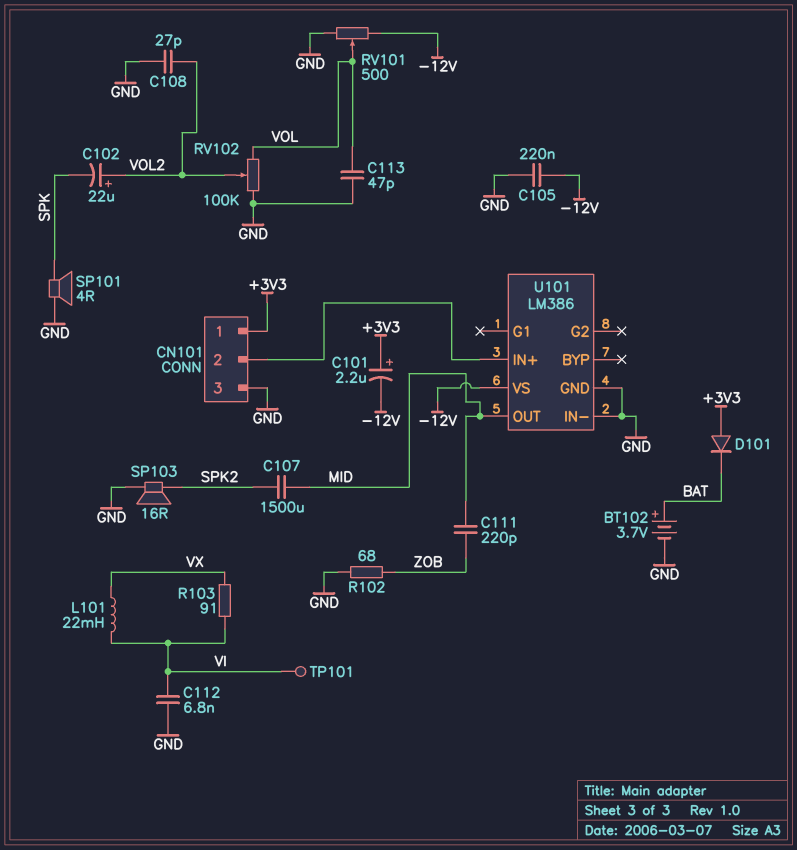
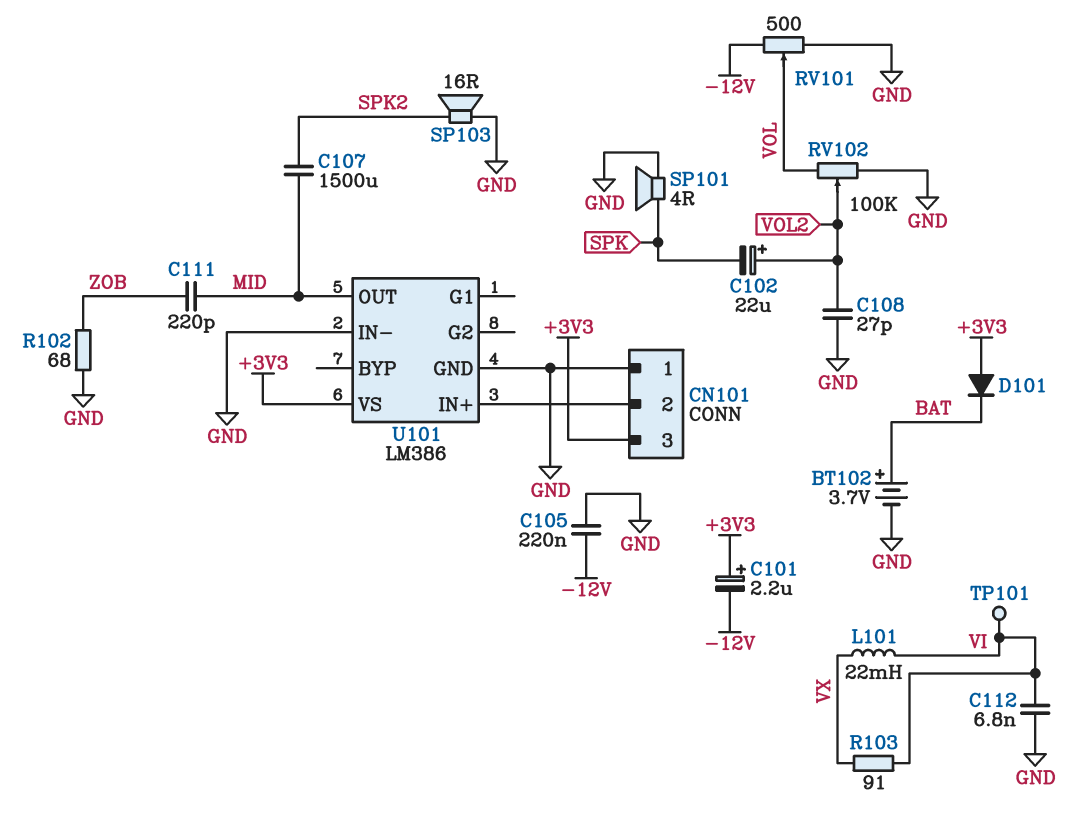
C113: 47pF (GND, VOL) -> none
CN101 pin 1: +3V3 -> GND
CN101 pin 3: GND -> +3V3
U101 pin VS: -12V -> +3V3

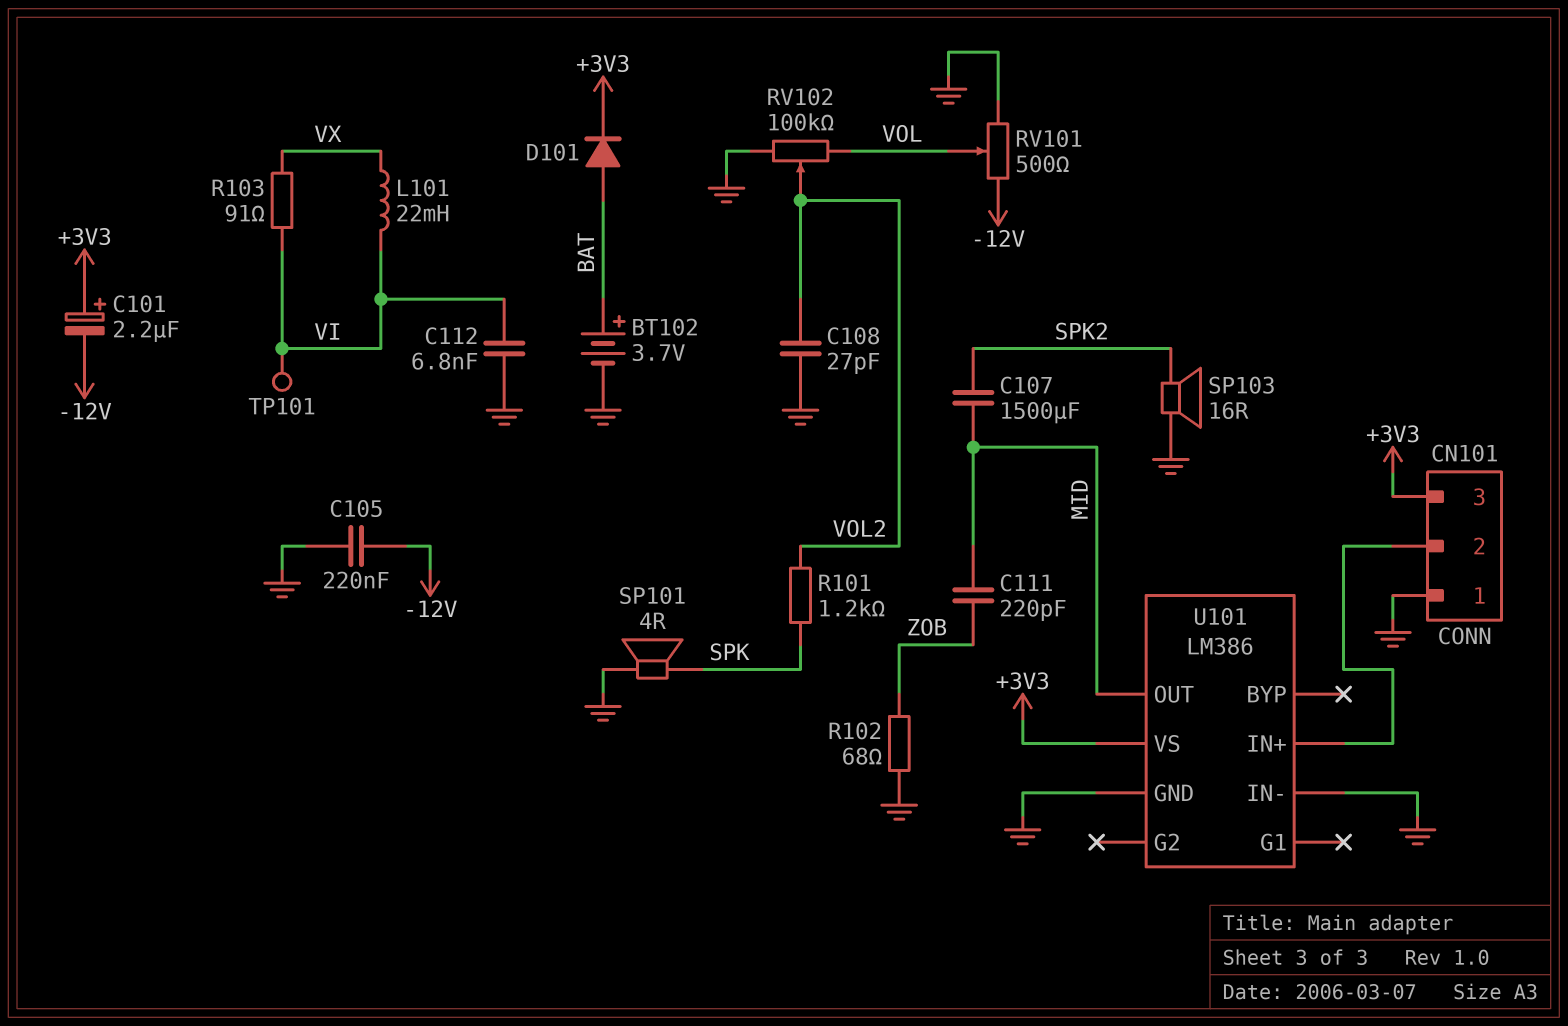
C102: 22uF (plus VOL2, minus SPK) -> none
D101: diode (A +3V3, K BAT) -> diode (A BAT, K +3V3)
R101: none -> 1.2k (SPK, VOL2)

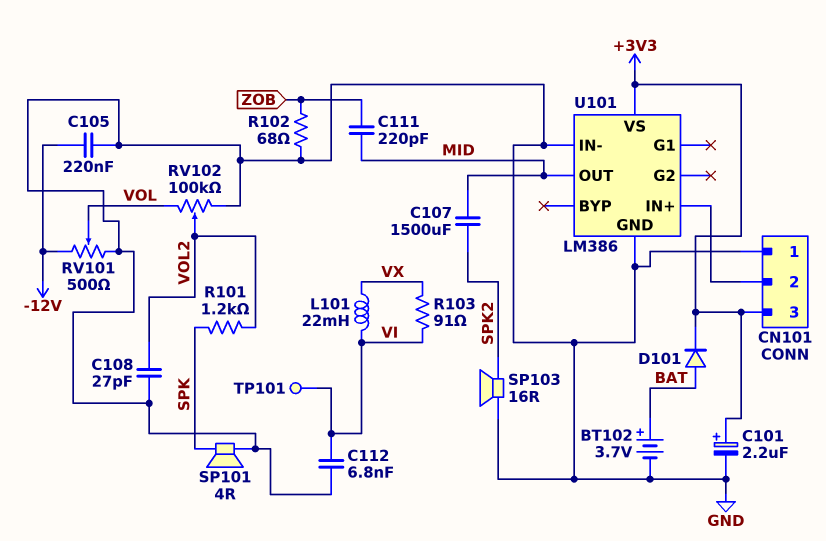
C101: 2.2uF (plus +3V3, minus -12V) -> 2.2uF (plus +3V3, minus GND)

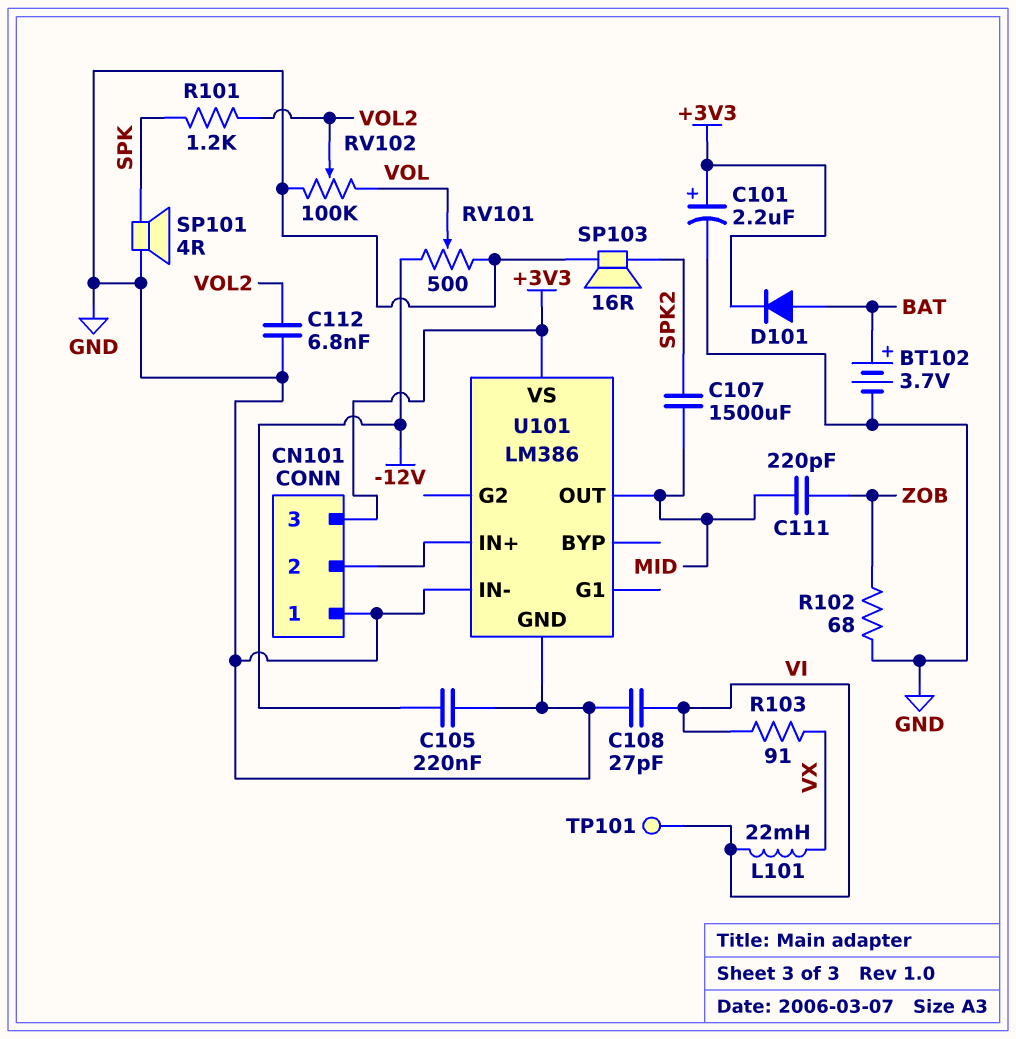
C108: 27pF (GND, VOL2) -> 27pF (GND, VI)
C112: 6.8nF (GND, VI) -> 6.8nF (GND, VOL2)

